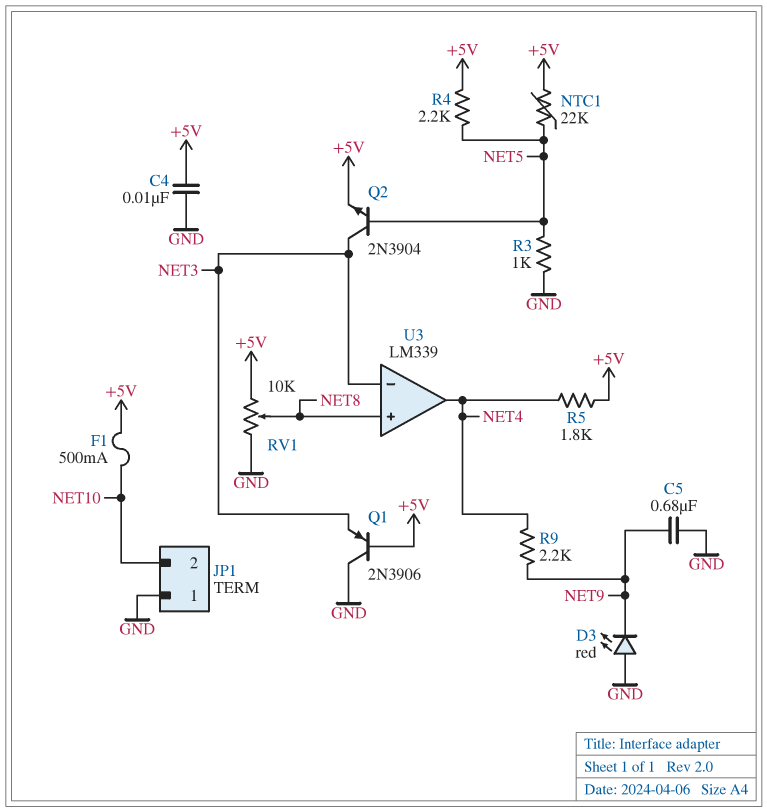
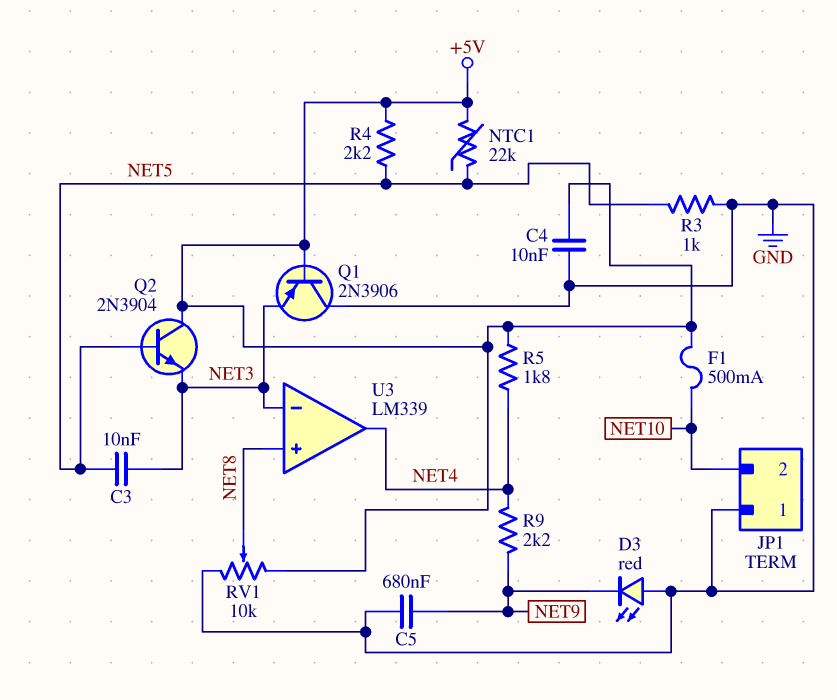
C3: none -> 10nF (NET3, NET5)
Q2: NPN 2N3904 (B NET5, C NET3, E +5V) -> NPN 2N3904 (B NET5, C +5V, E NET3)

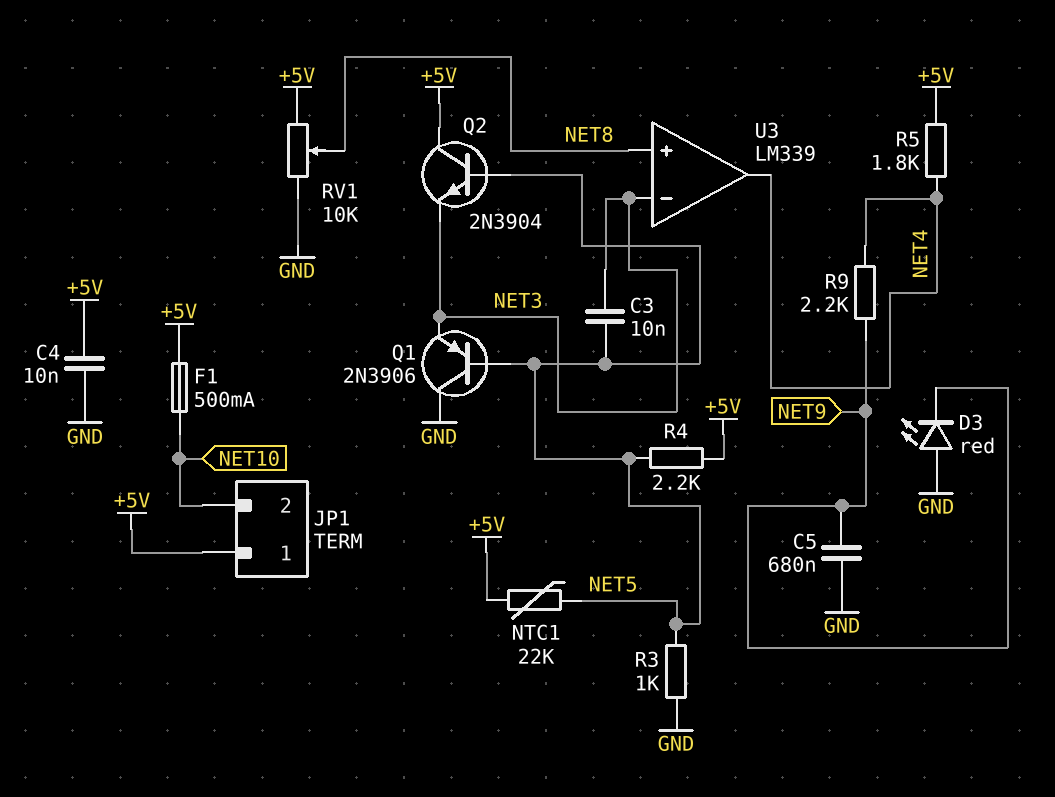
JP1 pin 1: GND -> +5V
Q1: PNP 2N3906 (B +5V, C GND, E NET3) -> PNP 2N3906 (B NET5, C GND, E NET3)

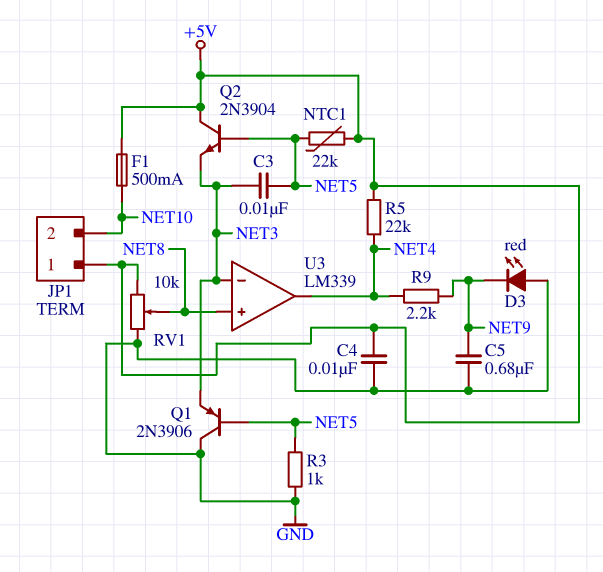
R4: 2.2k (+5V, NET5) -> none
R5: 1.8k (+5V, NET4) -> 22k (+5V, NET4)

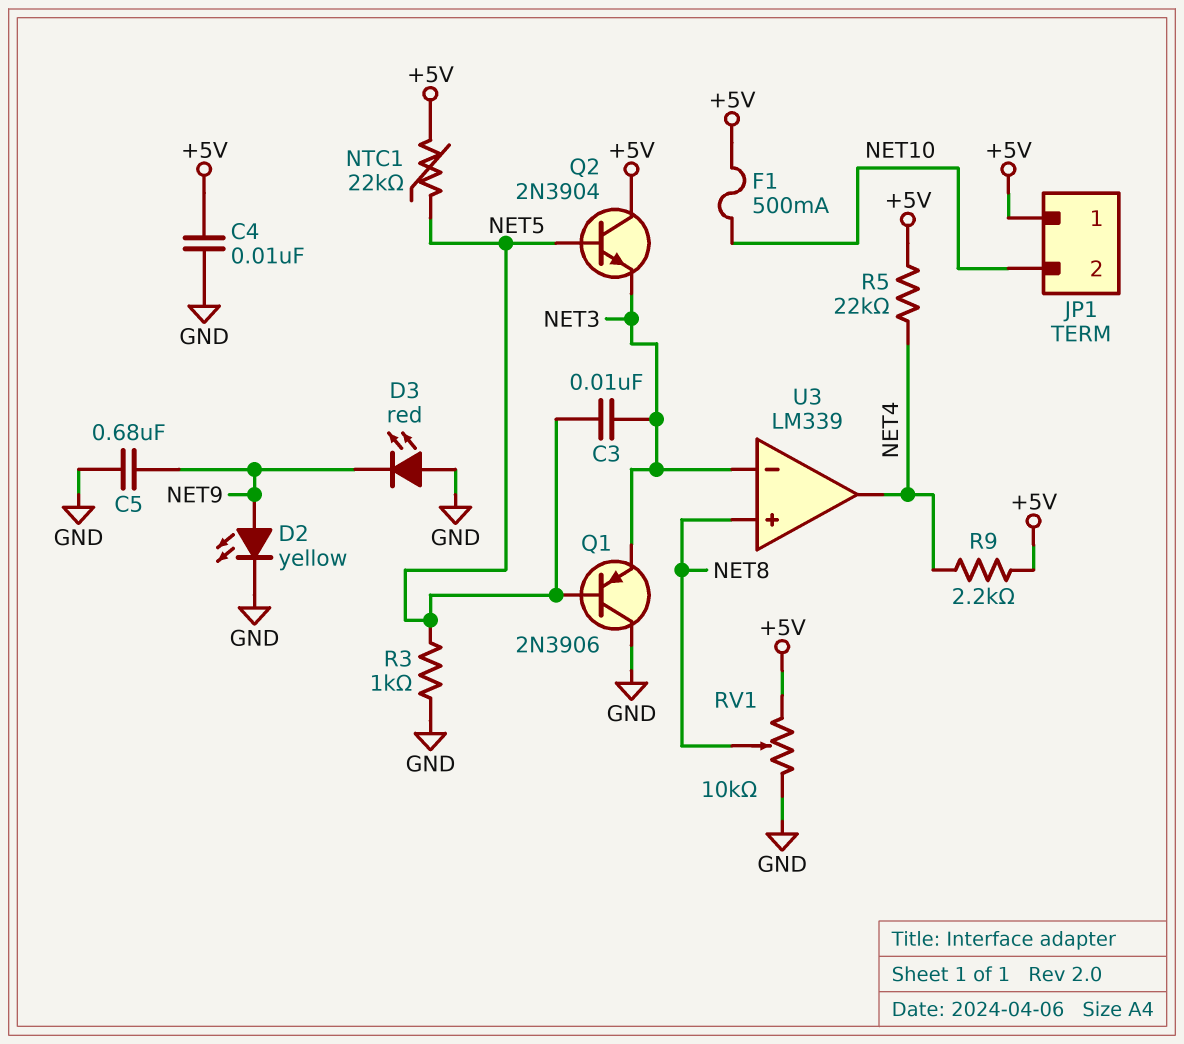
D2: none -> LED yellow (A NET9, K GND)
R9: 2.2k (NET4, NET9) -> 2.2k (+5V, NET4)

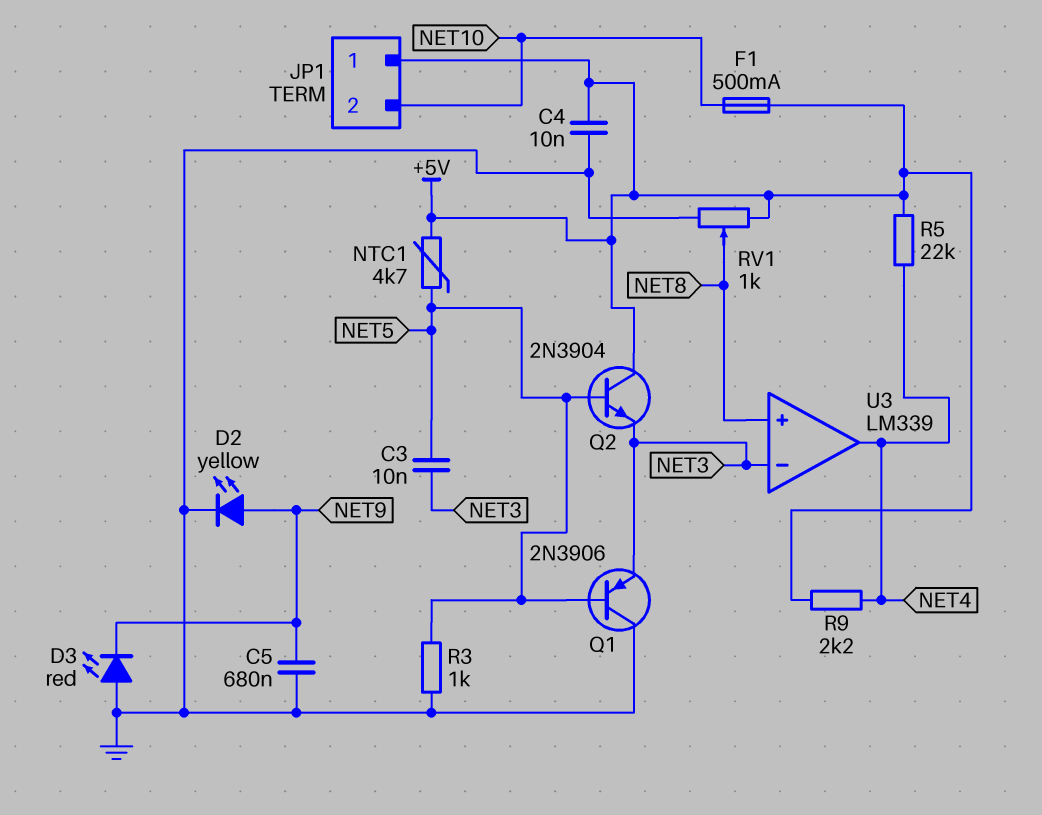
NTC1: 22k (+5V, NET5) -> 4.7k (+5V, NET5)
RV1: 10k (+5V, GND, wiper NET8) -> 1k (+5V, GND, wiper NET8)

